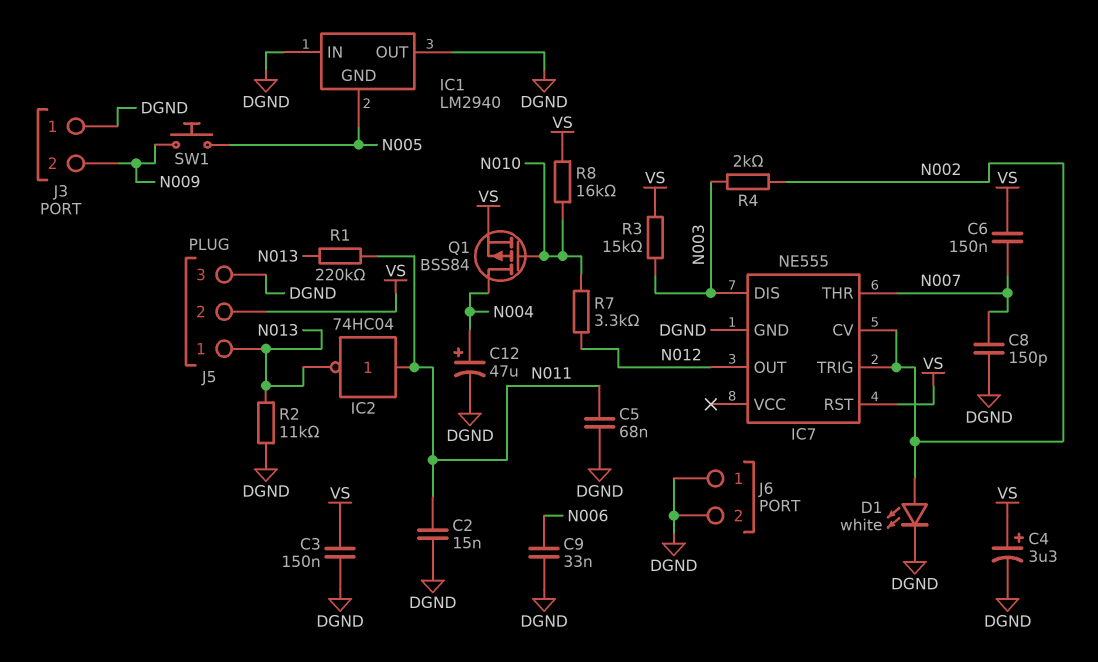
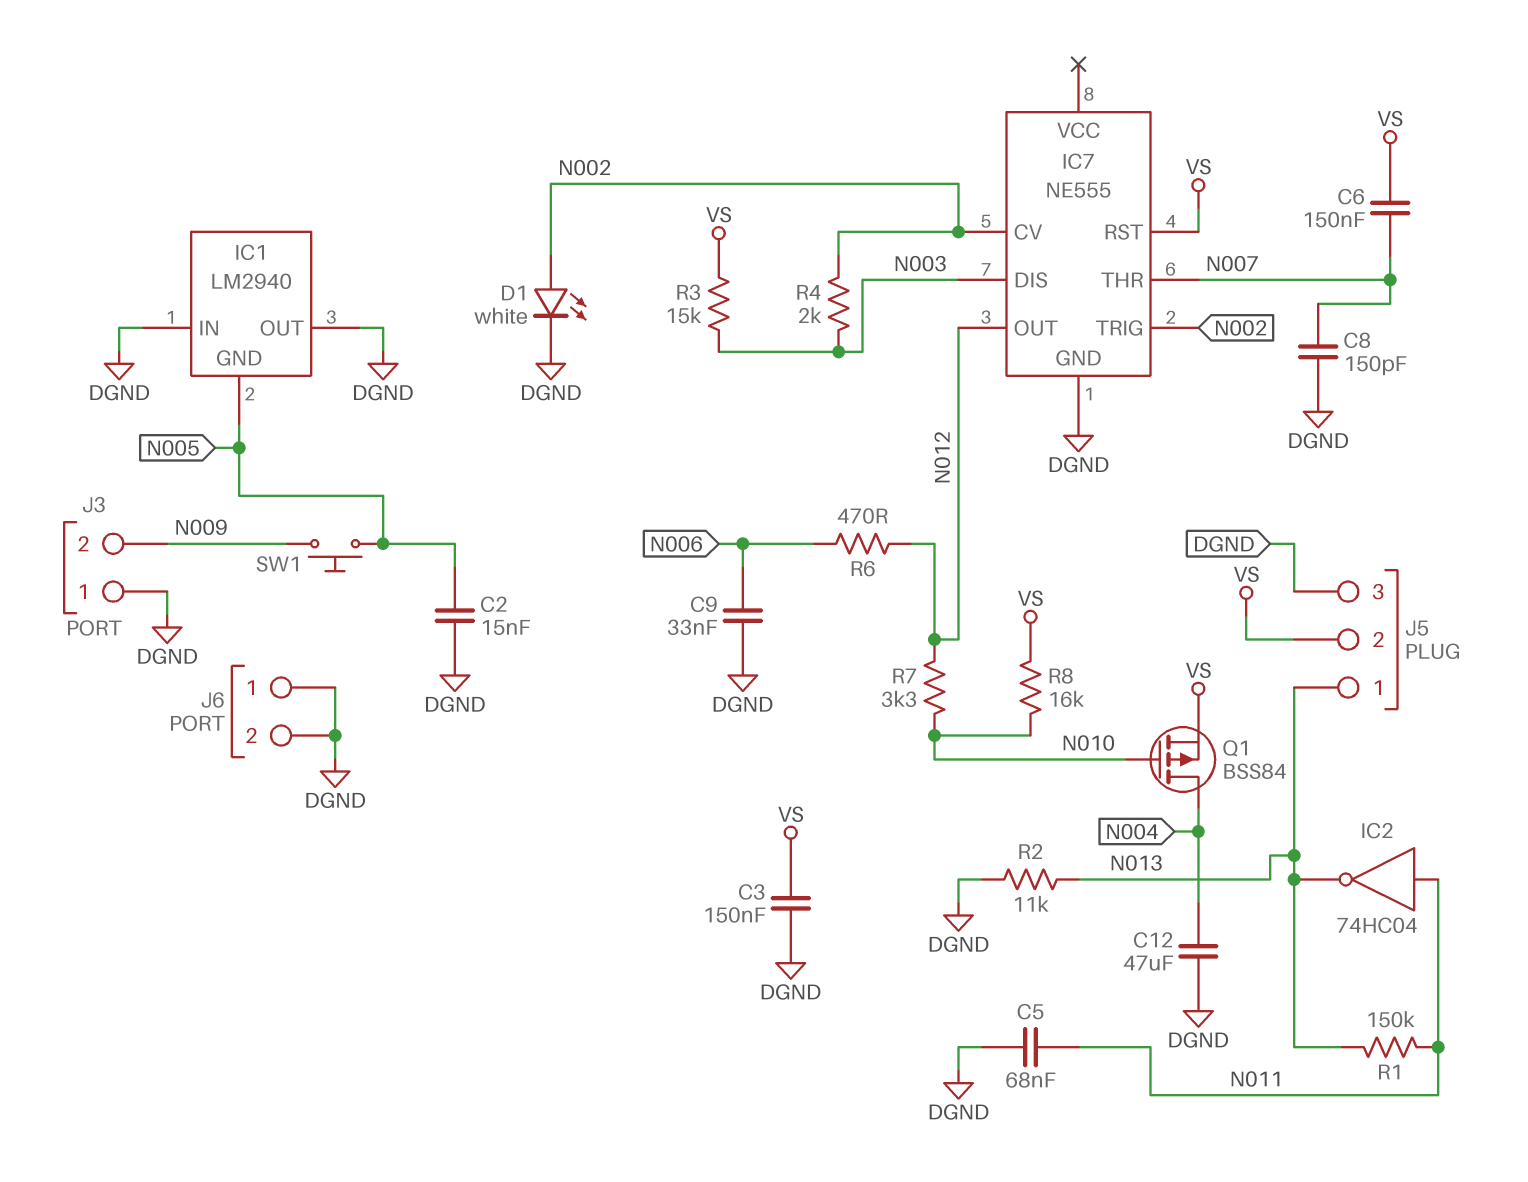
C2: 15nF (DGND, N011) -> 15nF (DGND, N005)
C4: 3.3uF (plus VS, minus DGND) -> none
C12: 47uF (plus N004, minus DGND) -> 47uF (DGND, N004)
R1: 220k (N011, N013) -> 150k (N011, N013)
R6: none -> 470 (N006, N012)

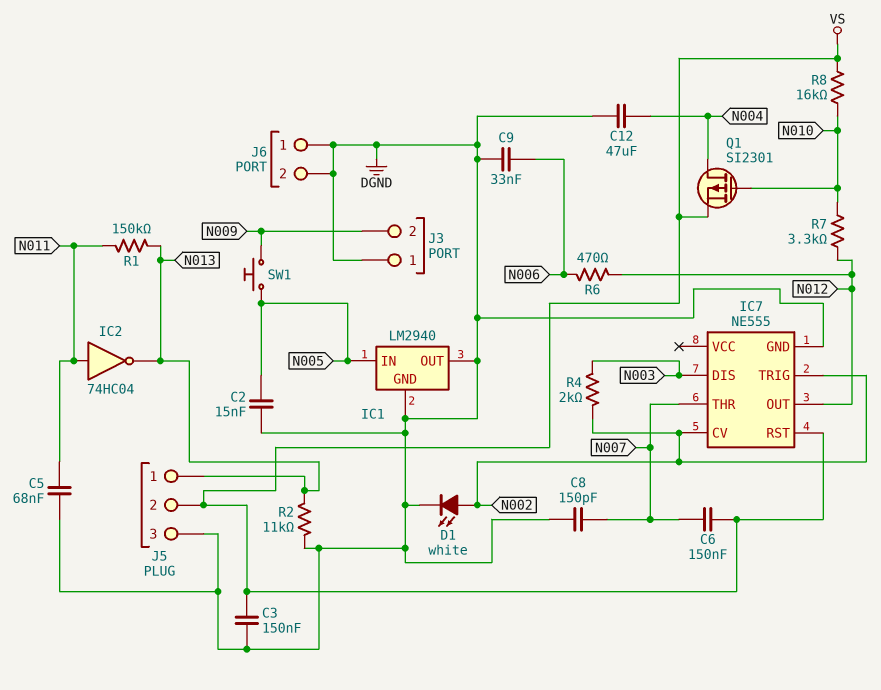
IC1 pin GND: N005 -> DGND
IC1 pin IN: DGND -> N005
Q1: PMOS BSS84 (G N010, D N004, S VS) -> PMOS SI2301 (G N010, D N004, S VS)
R3: 15k (N003, VS) -> none

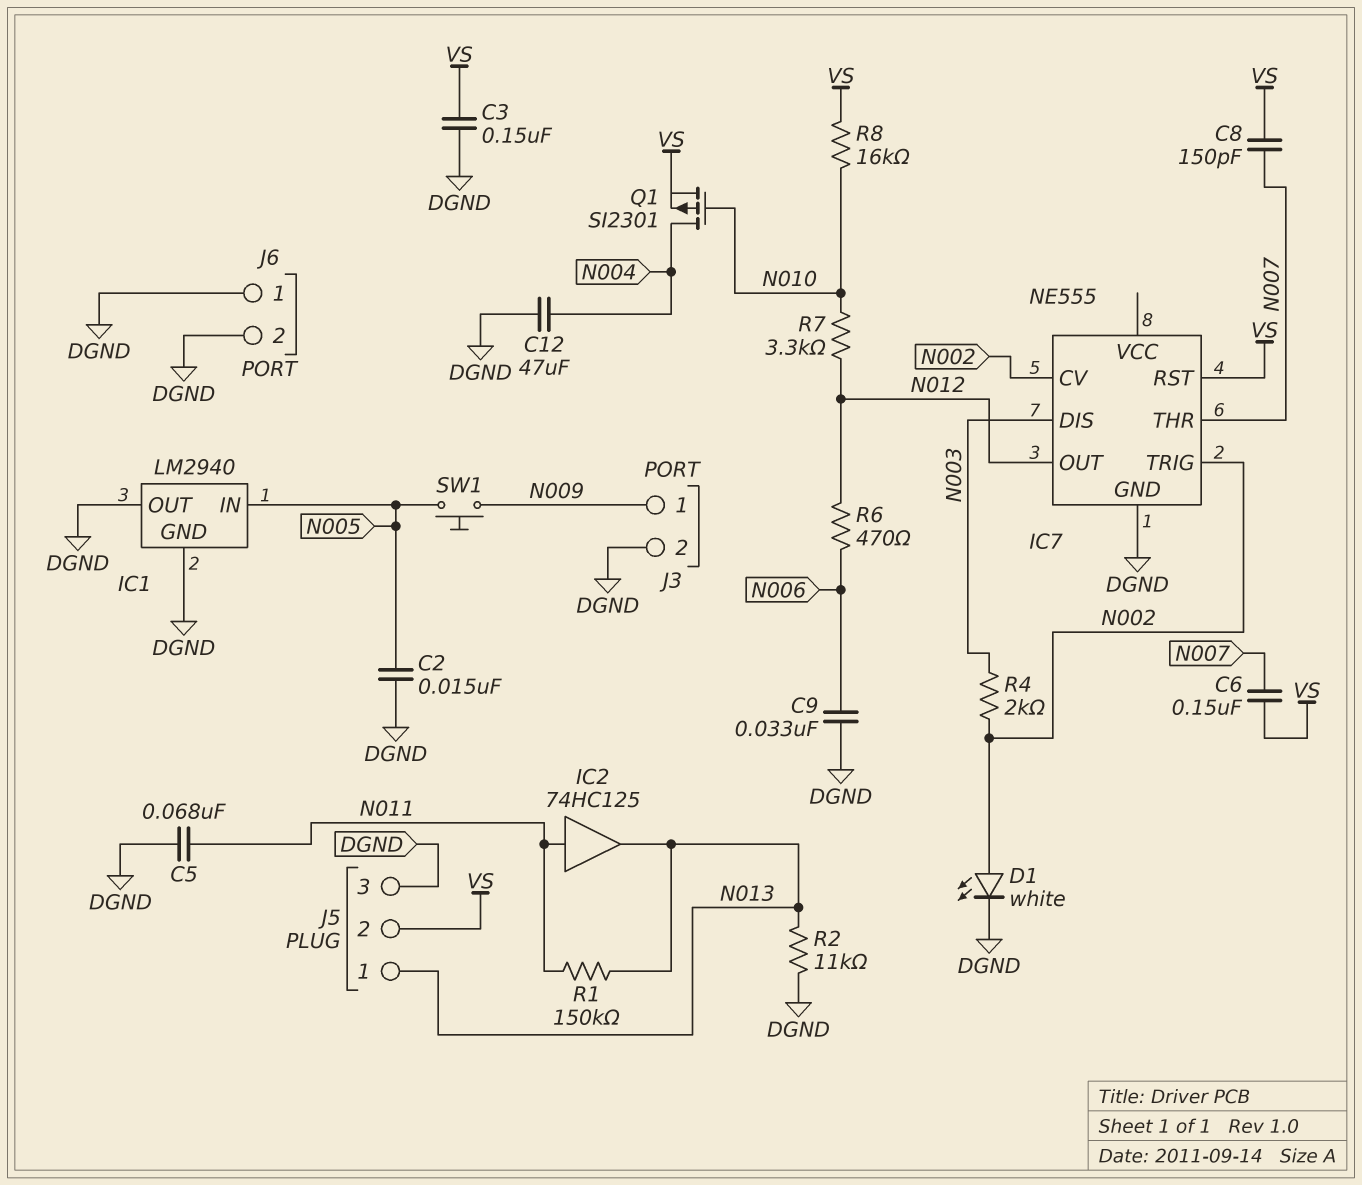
C8: 150pF (DGND, N007) -> 150pF (N007, VS)
IC2: NOT 74HC04 (in N011, out N013) -> buffer 74HC125 (in N011, out N013)
J3 pin 1: DGND -> N009
J3 pin 2: N009 -> DGND

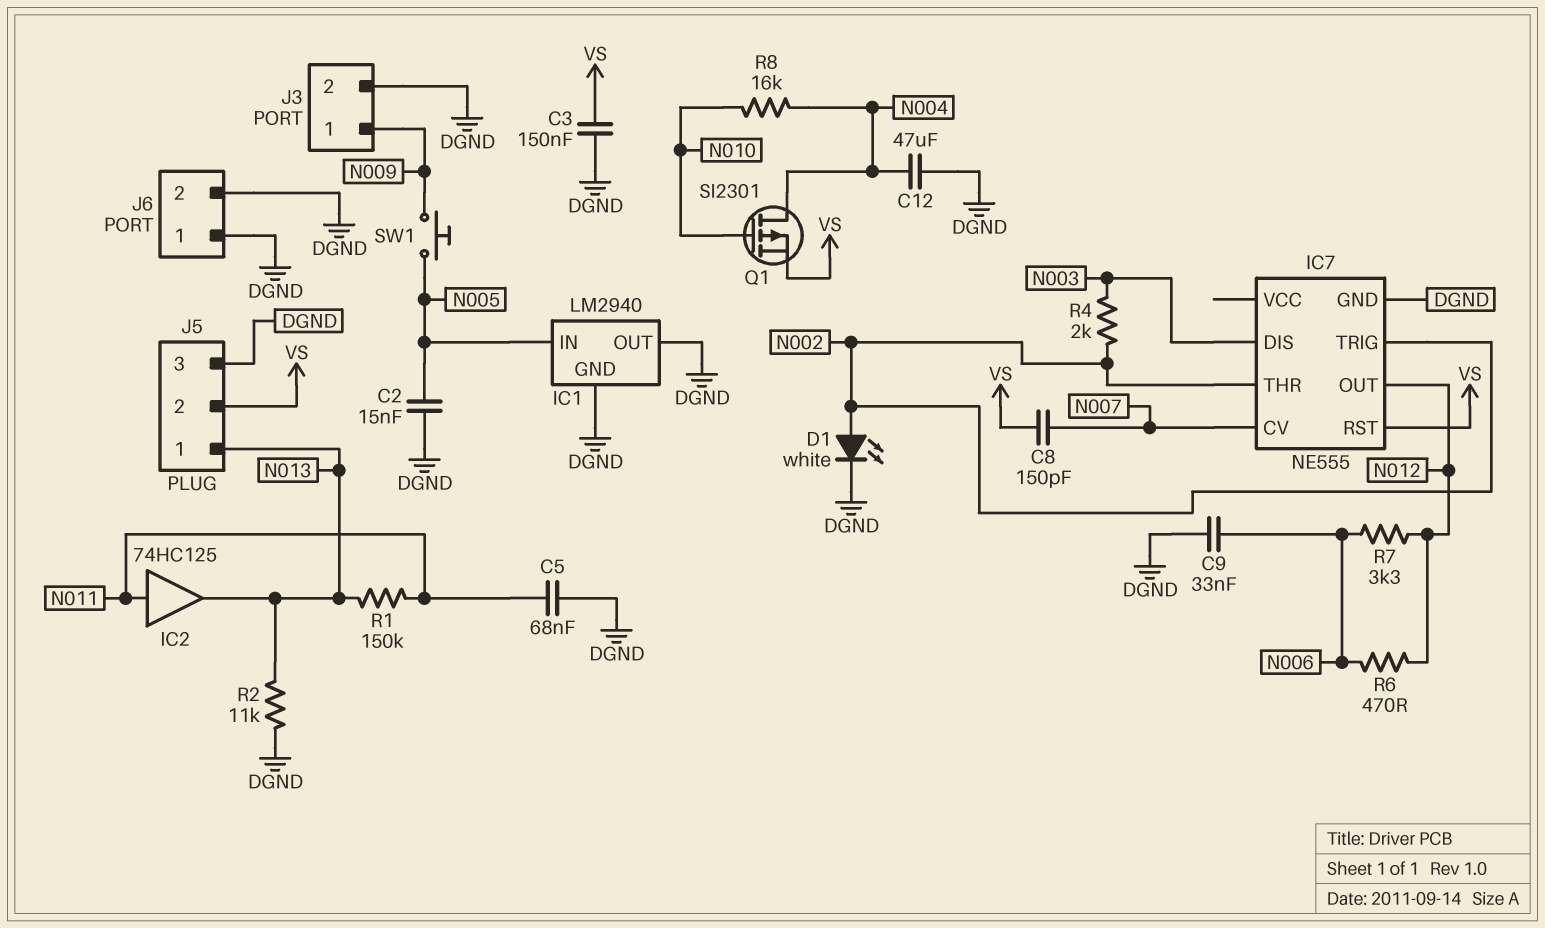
C6: 150nF (N007, VS) -> none
IC7 pin CV: N002 -> N007
IC7 pin THR: N007 -> N002
R7: 3.3k (N010, N012) -> 3.3k (N006, N012)
R8: 16k (N010, VS) -> 16k (N004, N010)

